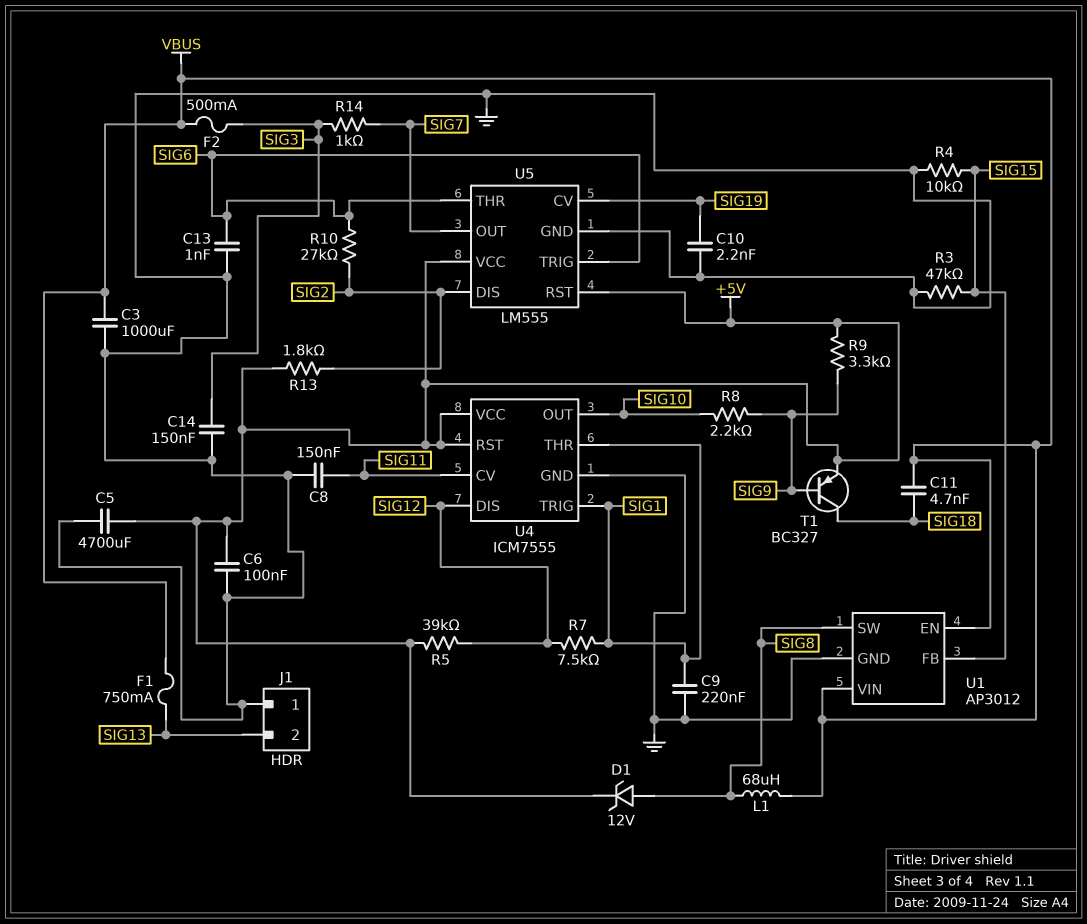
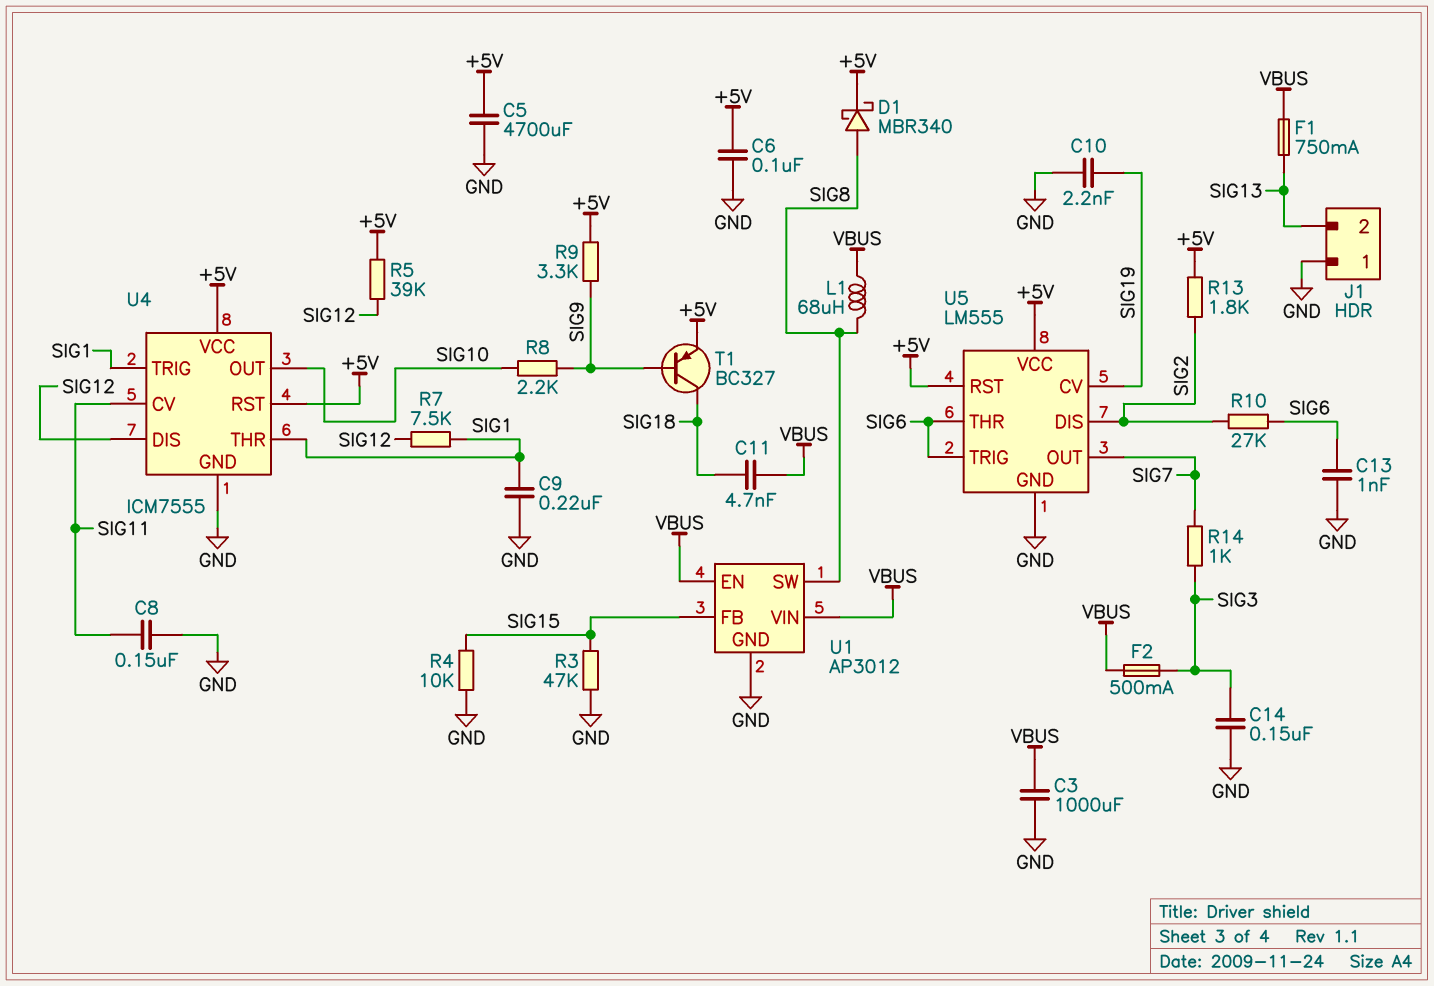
D1: zener 12V (A SIG8, K +5V) -> schottky MBR340 (A SIG8, K +5V)

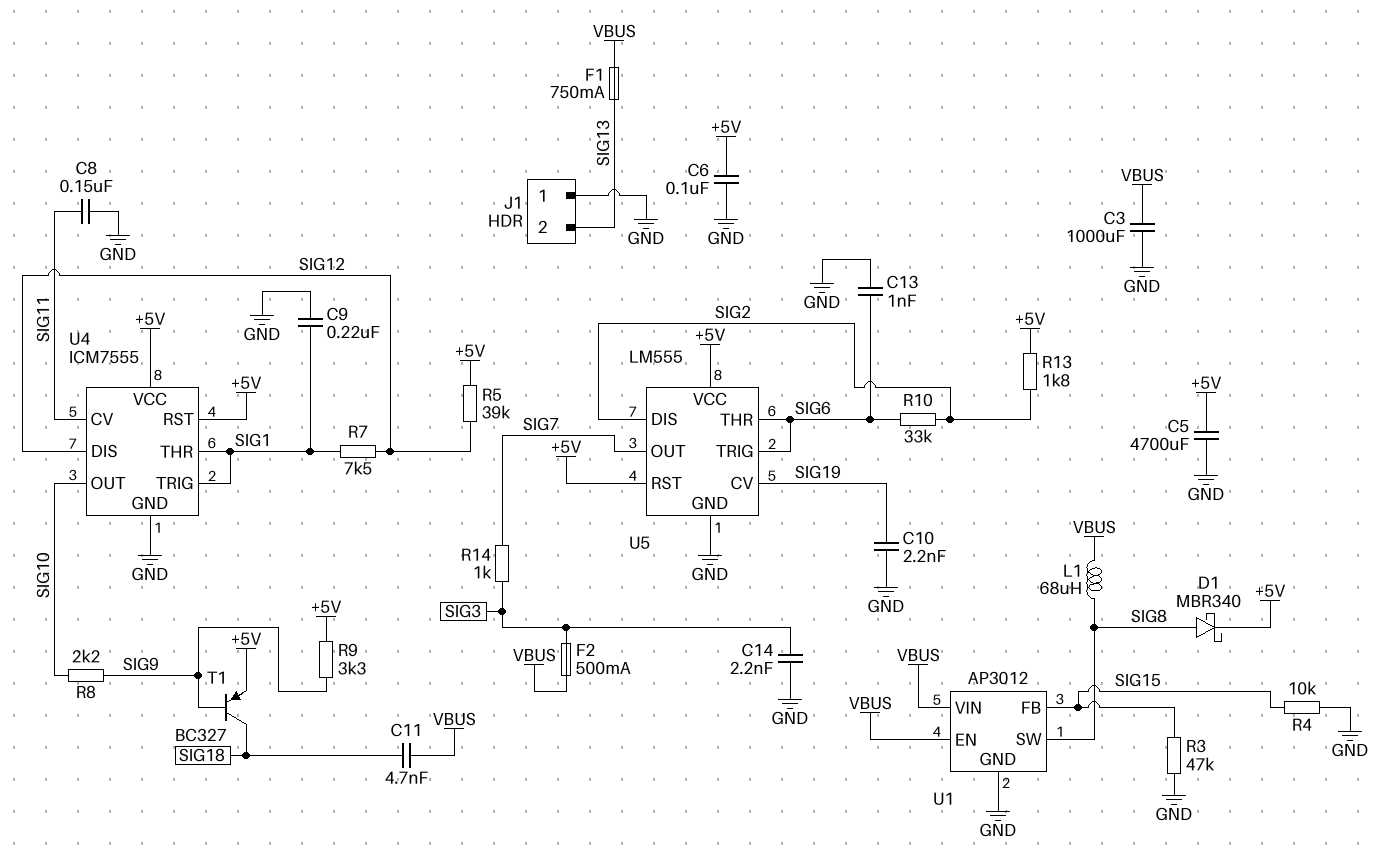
C14: 150nF (GND, SIG3) -> 2.2nF (GND, SIG3)
R10: 27k (SIG2, SIG6) -> 33k (SIG2, SIG6)

